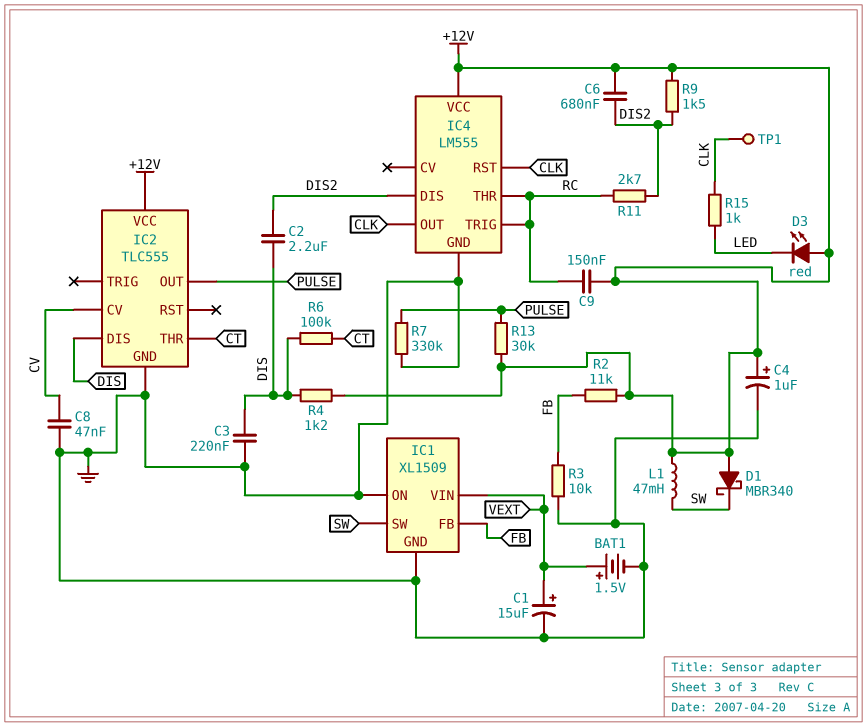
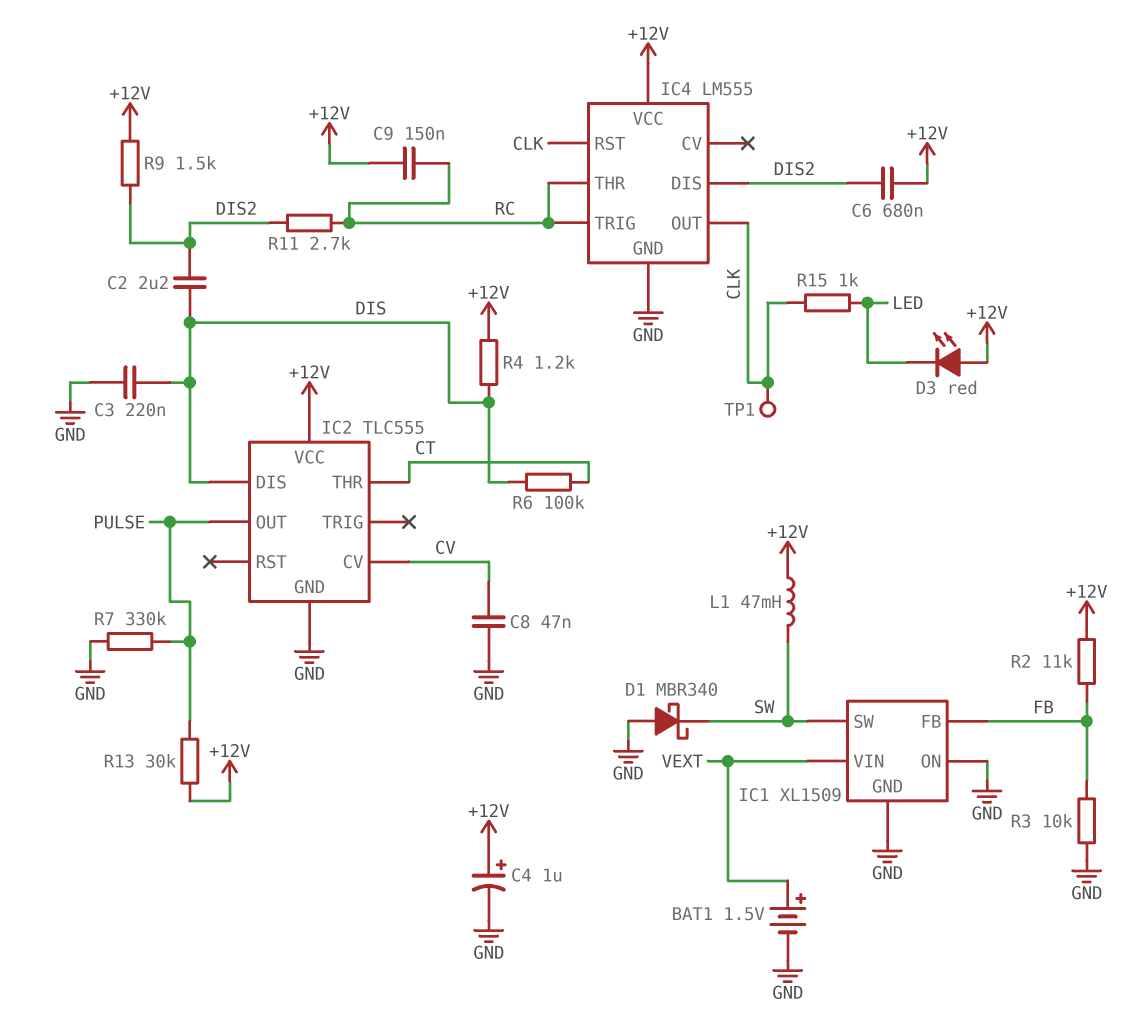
C1: 15uF (plus VEXT, minus GND) -> none
D1: schottky MBR340 (A +12V, K SW) -> schottky MBR340 (A GND, K SW)

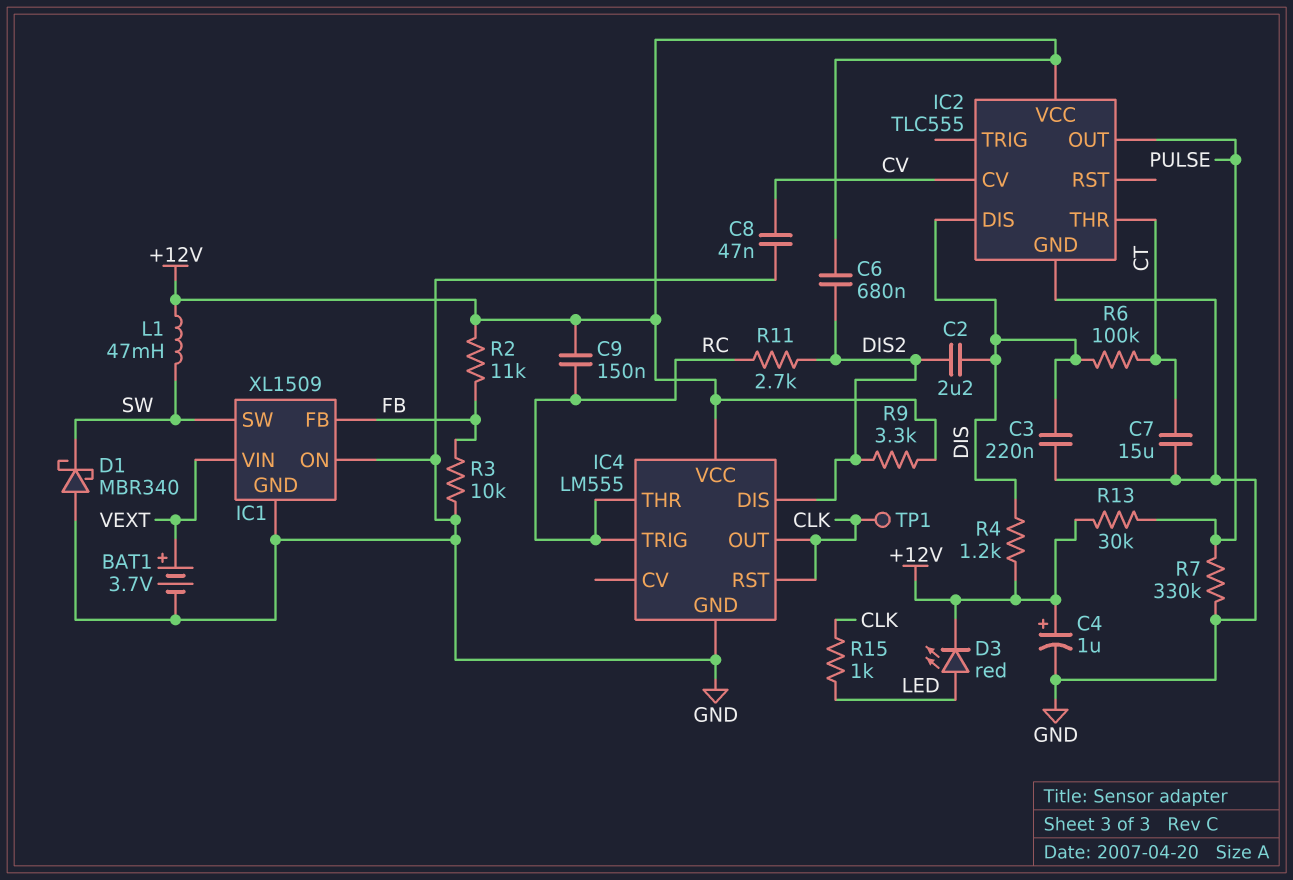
BAT1: 1.5V (plus VEXT, minus GND) -> 3.7V (plus VEXT, minus GND)
C7: none -> 15uF (CT, GND)
D3: LED red (A +12V, K LED) -> LED red (A LED, K +12V)
R9: 1.5k (+12V, DIS2) -> 3.3k (+12V, DIS2)

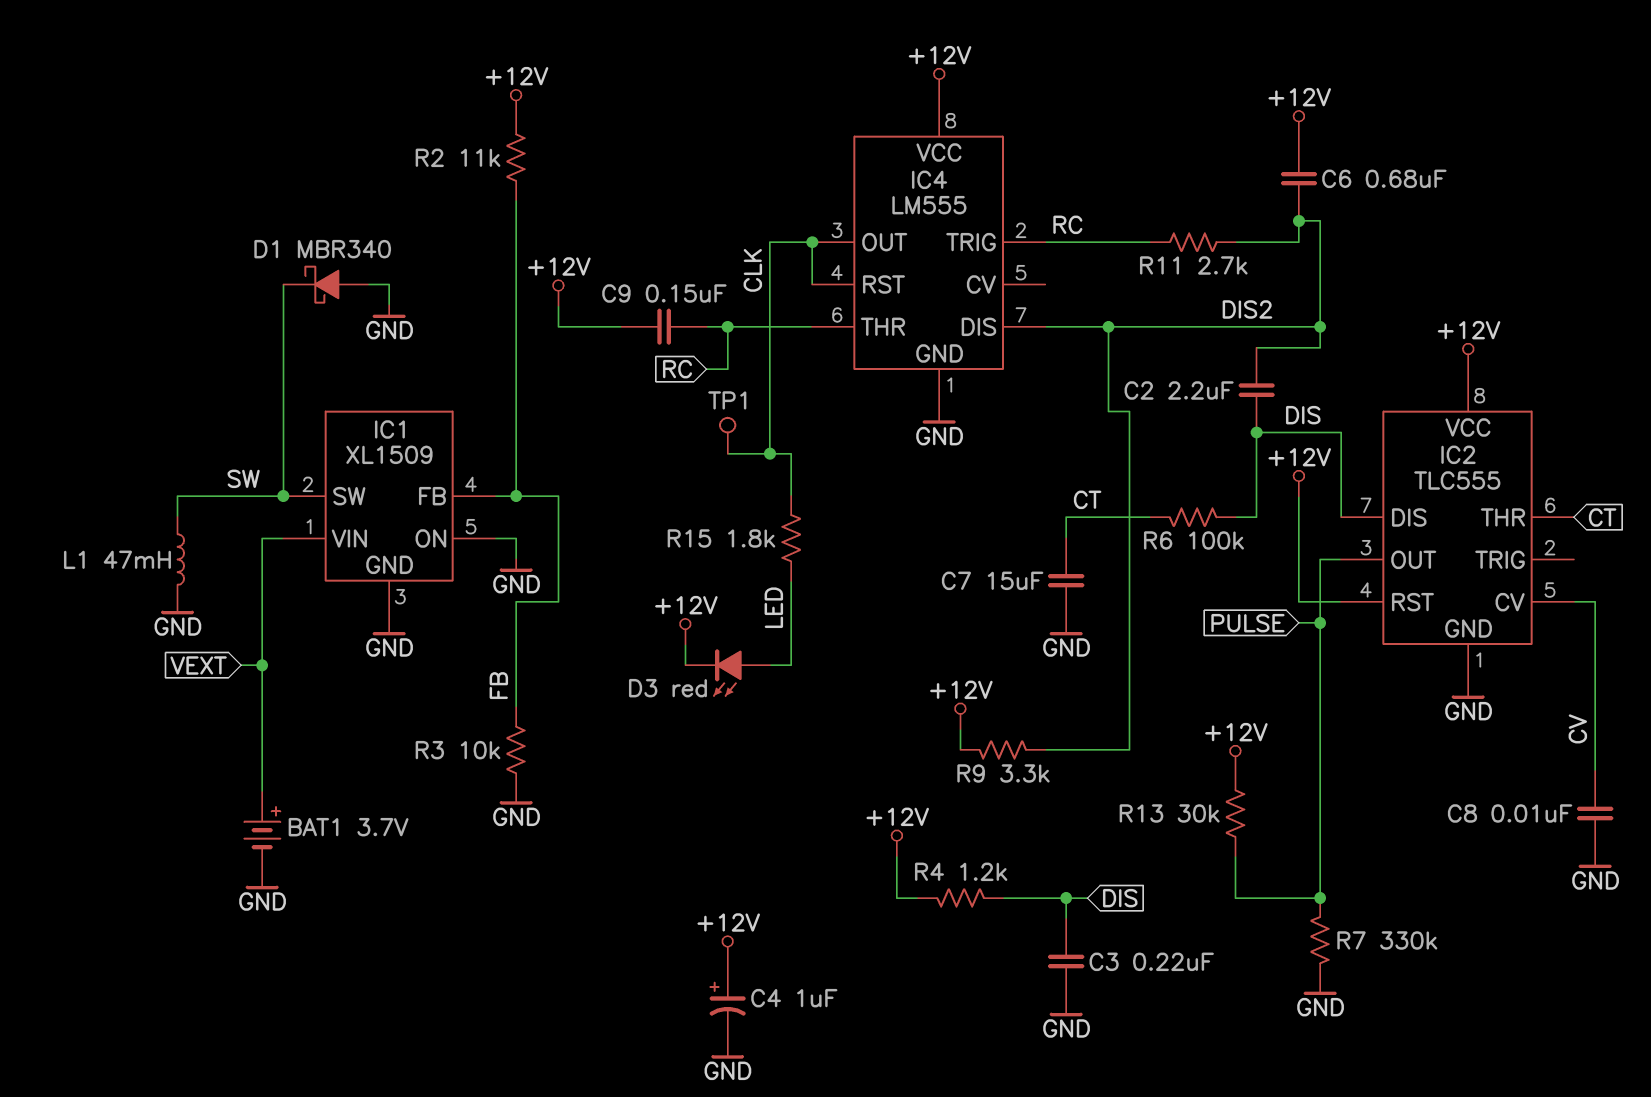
C8: 47nF (CV, GND) -> 10nF (CV, GND)
IC2 pin RST: none -> +12V
L1: 47mH (+12V, SW) -> 47mH (GND, SW)
R15: 1k (CLK, LED) -> 1.8k (CLK, LED)

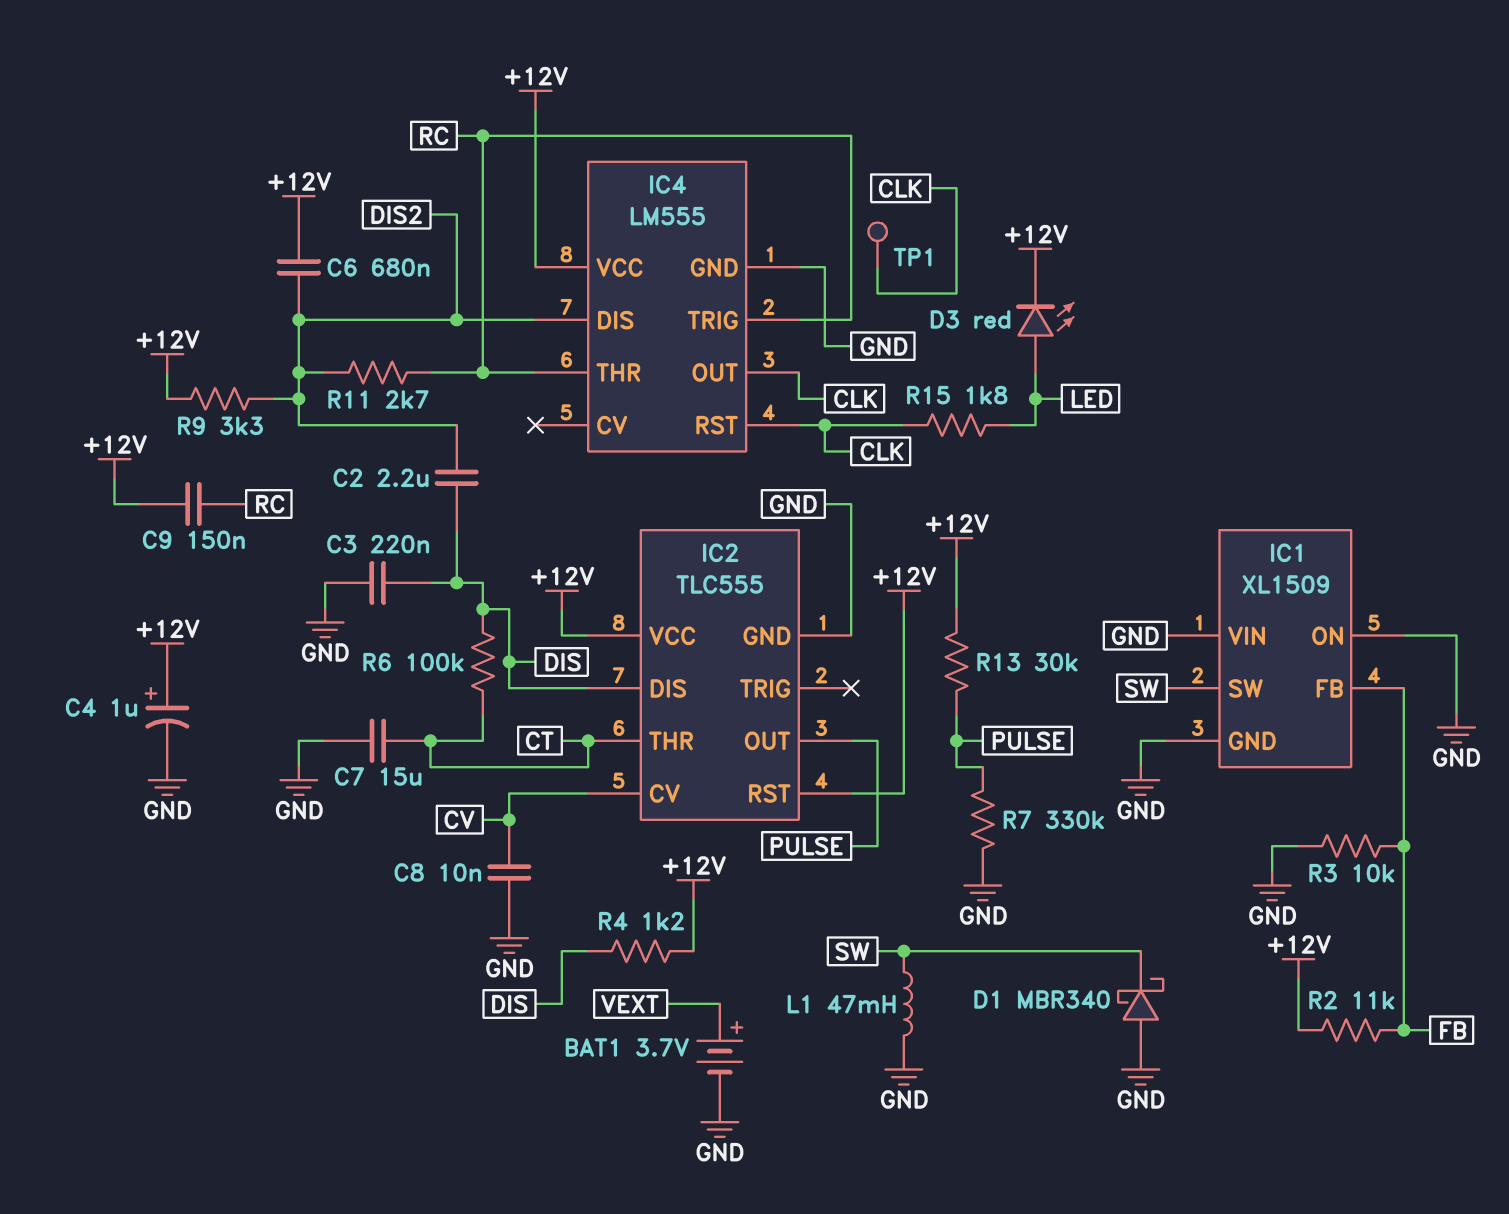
IC1 pin VIN: VEXT -> GND

